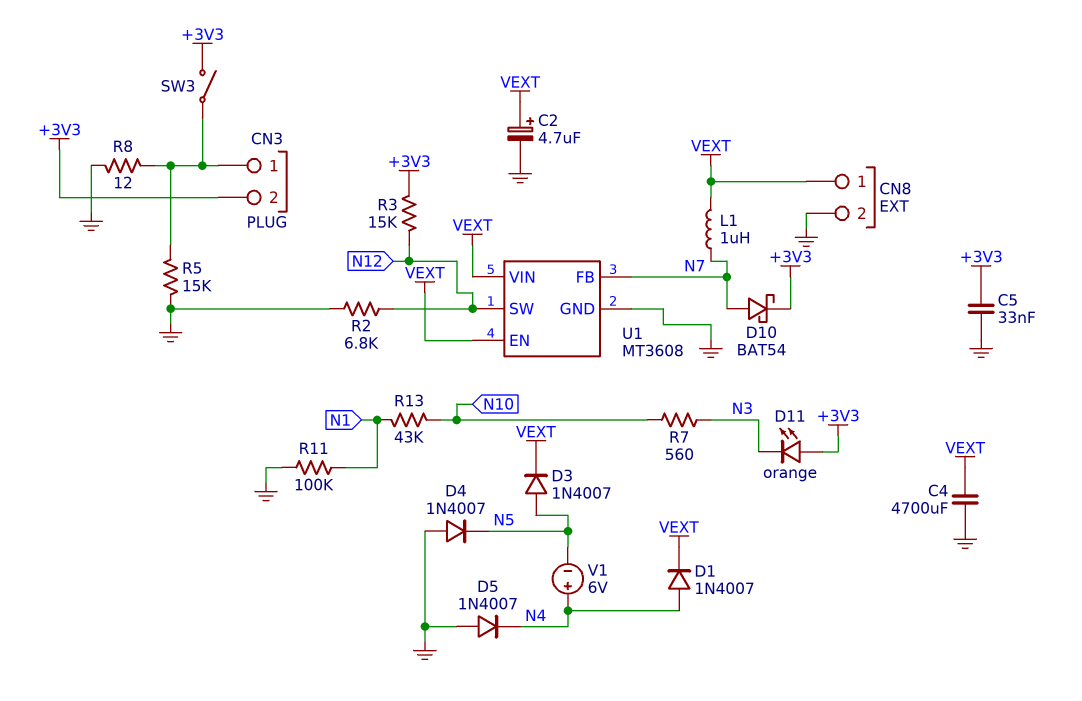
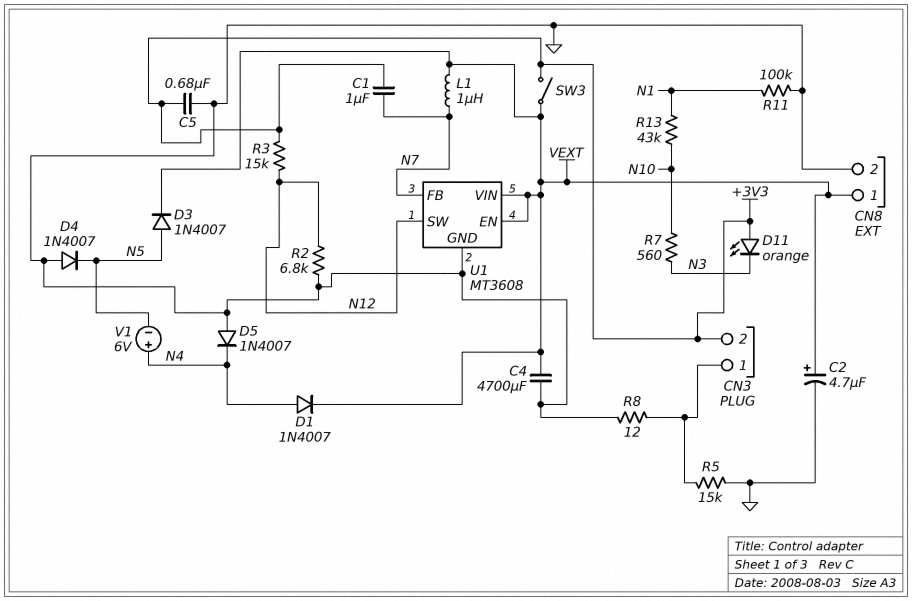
C1: none -> 1uF (+3V3, N7)
C5: 33nF (+3V3, GND) -> 680nF (+3V3, GND)
D10: schottky BAT54 (A N7, K +3V3) -> none
SW3: switch (+3V3, CN3/1) -> switch (+3V3, VEXT)

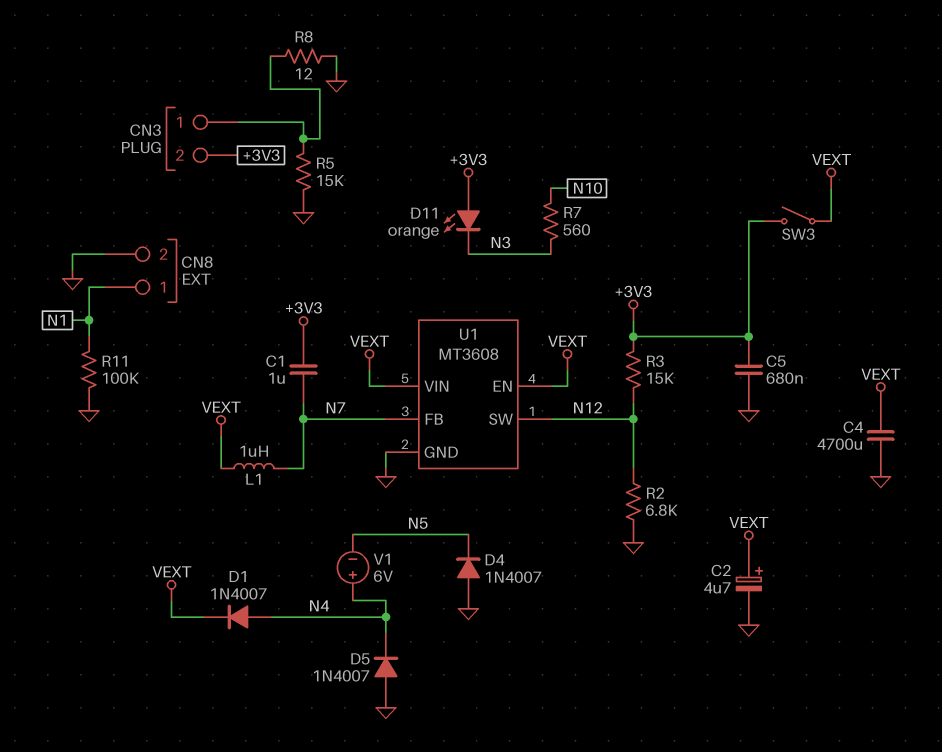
CN8 pin 1: VEXT -> N1
D3: diode 1N4007 (A N5, K VEXT) -> none
R13: 43k (N1, N10) -> none

